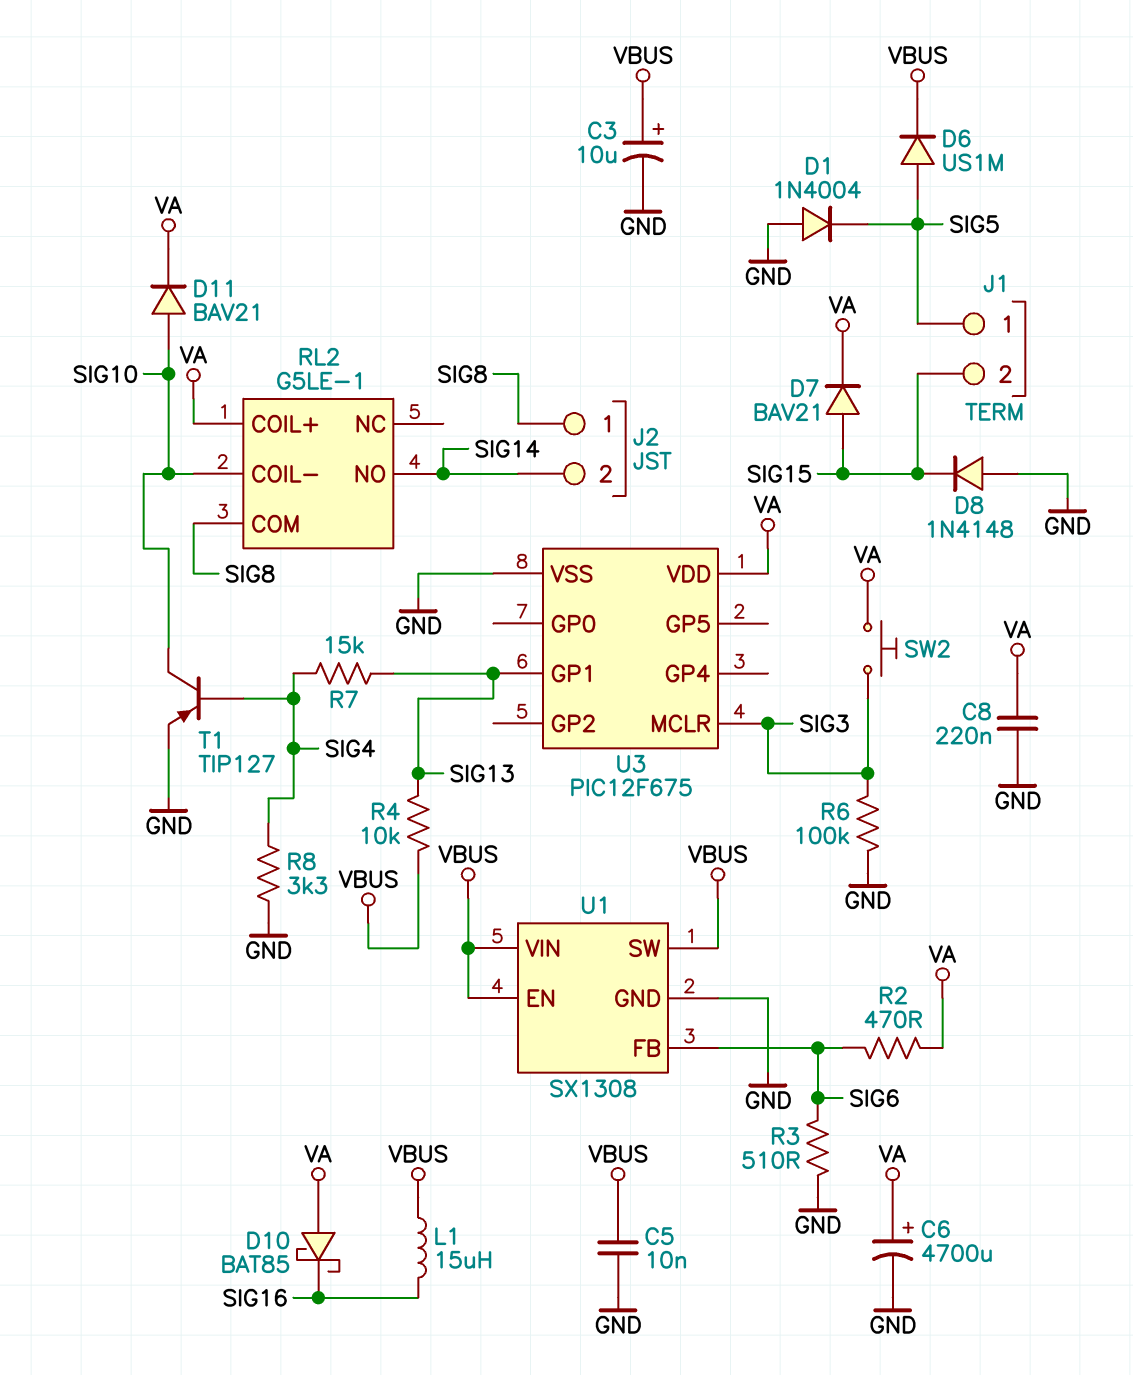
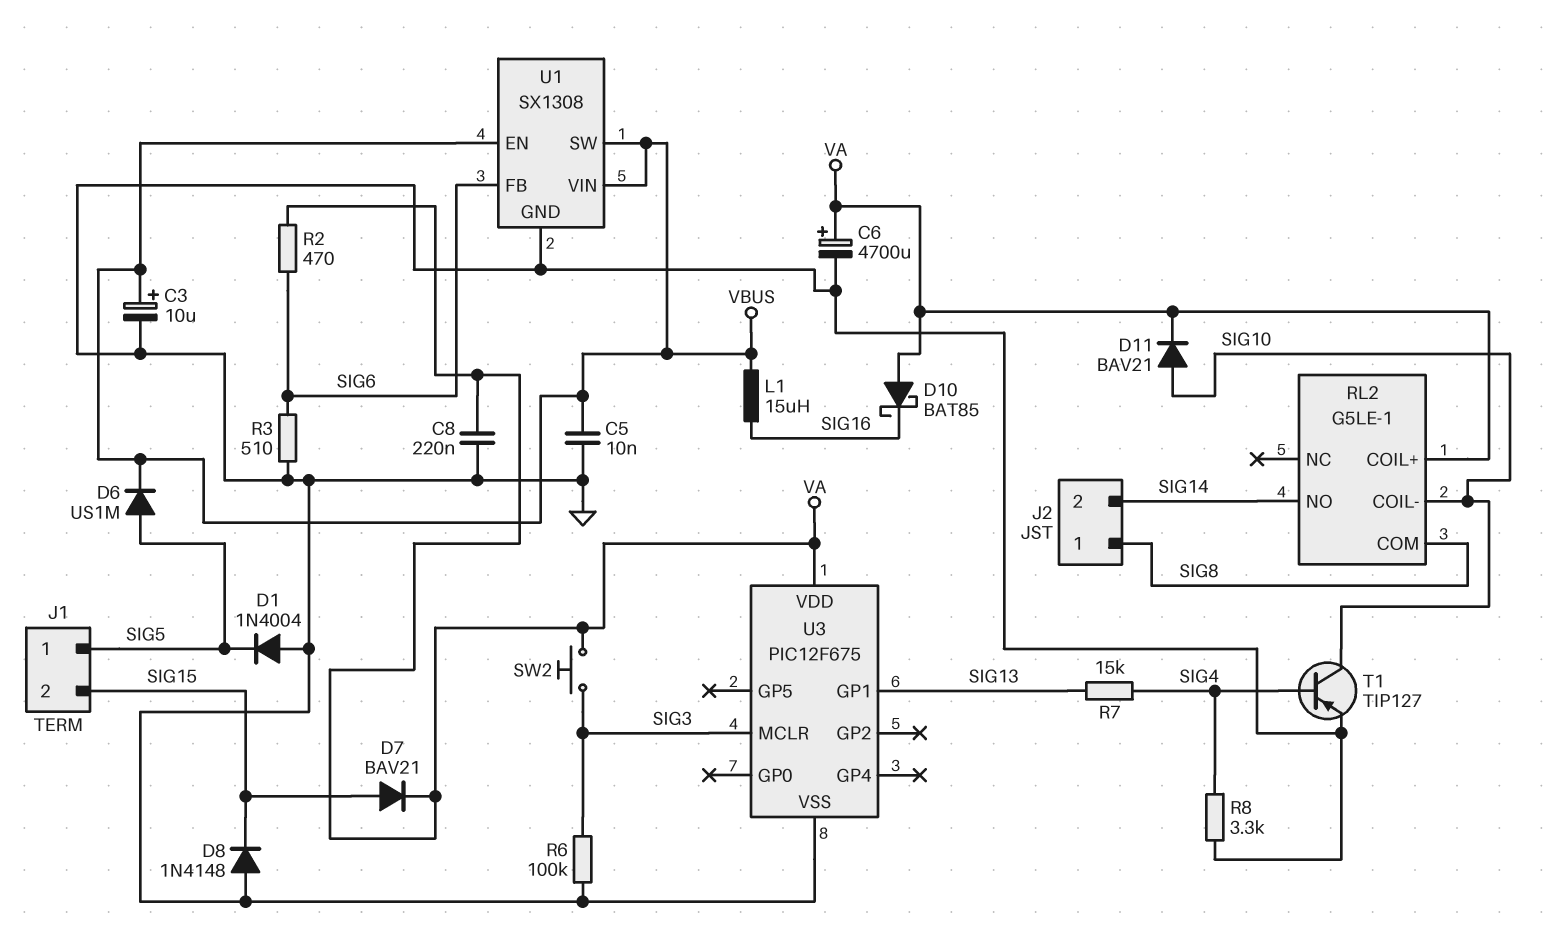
R4: 10k (SIG13, VBUS) -> none

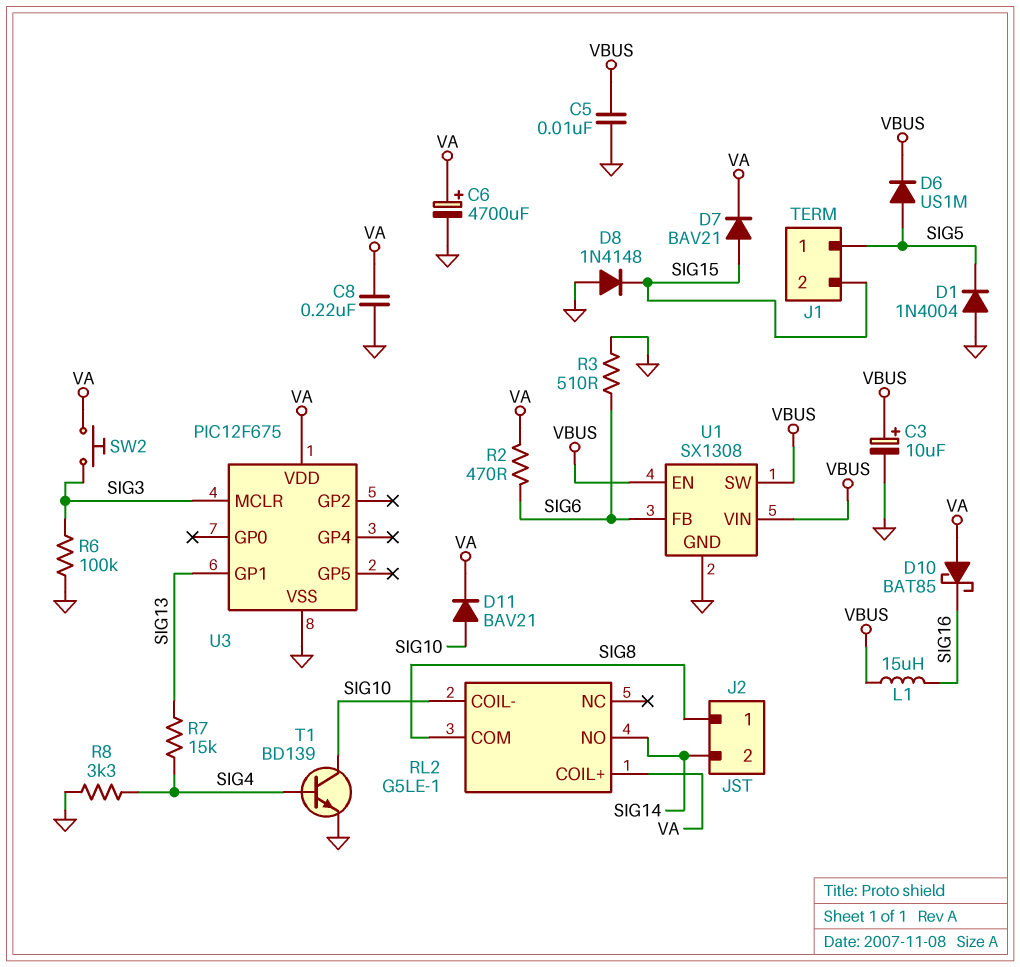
T1: PNP TIP127 (B SIG4, C SIG10, E GND) -> NPN BD139 (B SIG4, C SIG10, E GND)

